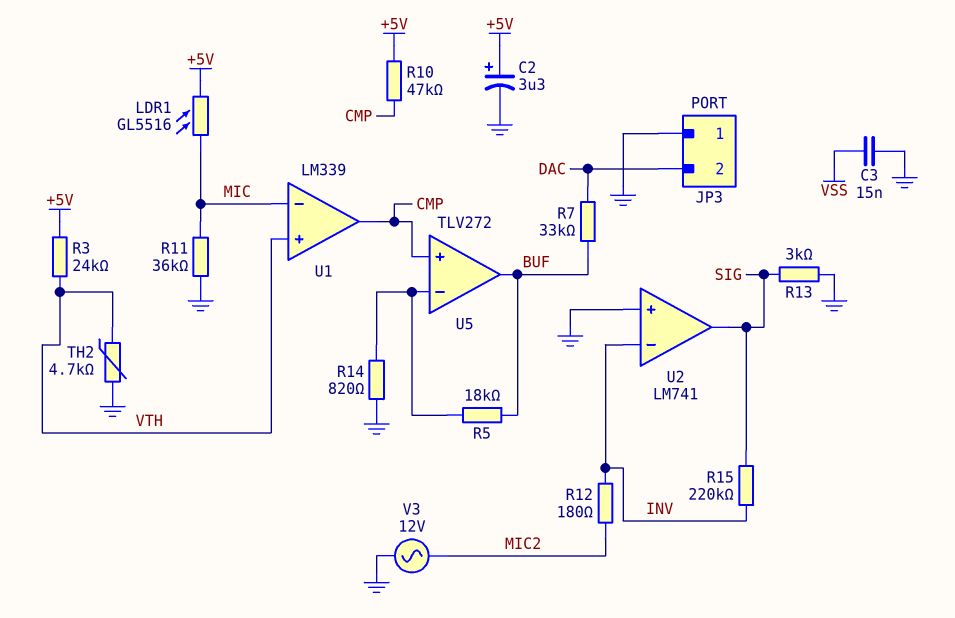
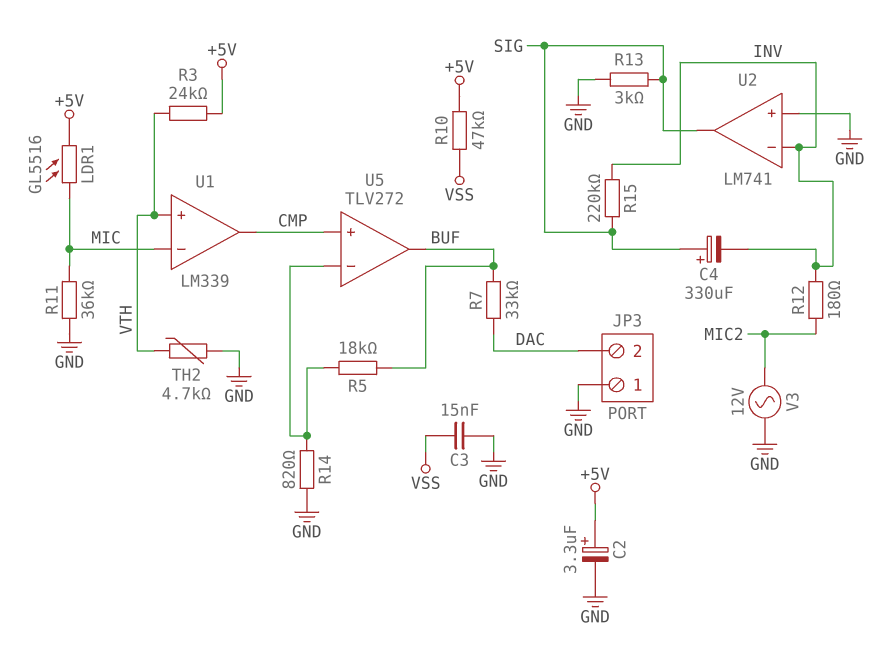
C4: none -> 330uF (plus SIG, minus INV)
R10: 47k (+5V, CMP) -> 47k (+5V, VSS)

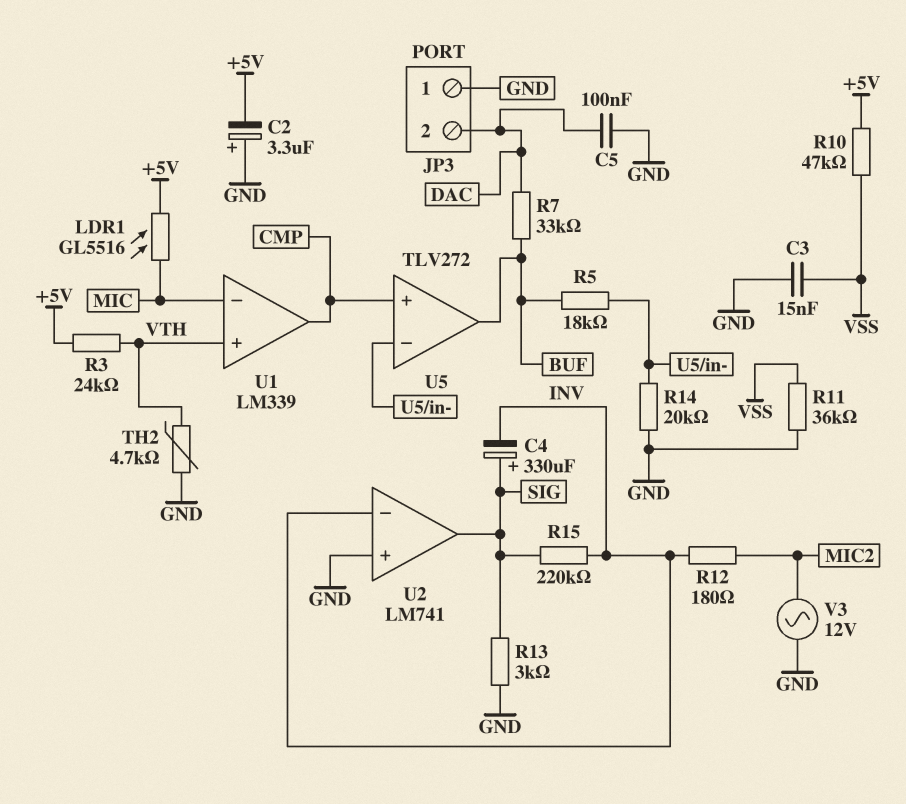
C2: 3.3uF (plus +5V, minus GND) -> 3.3uF (plus GND, minus +5V)
C5: none -> 100nF (DAC, GND)
R11: 36k (GND, MIC) -> 36k (GND, VSS)
R14: 820 (GND, U5/in-) -> 20k (GND, U5/in-)

